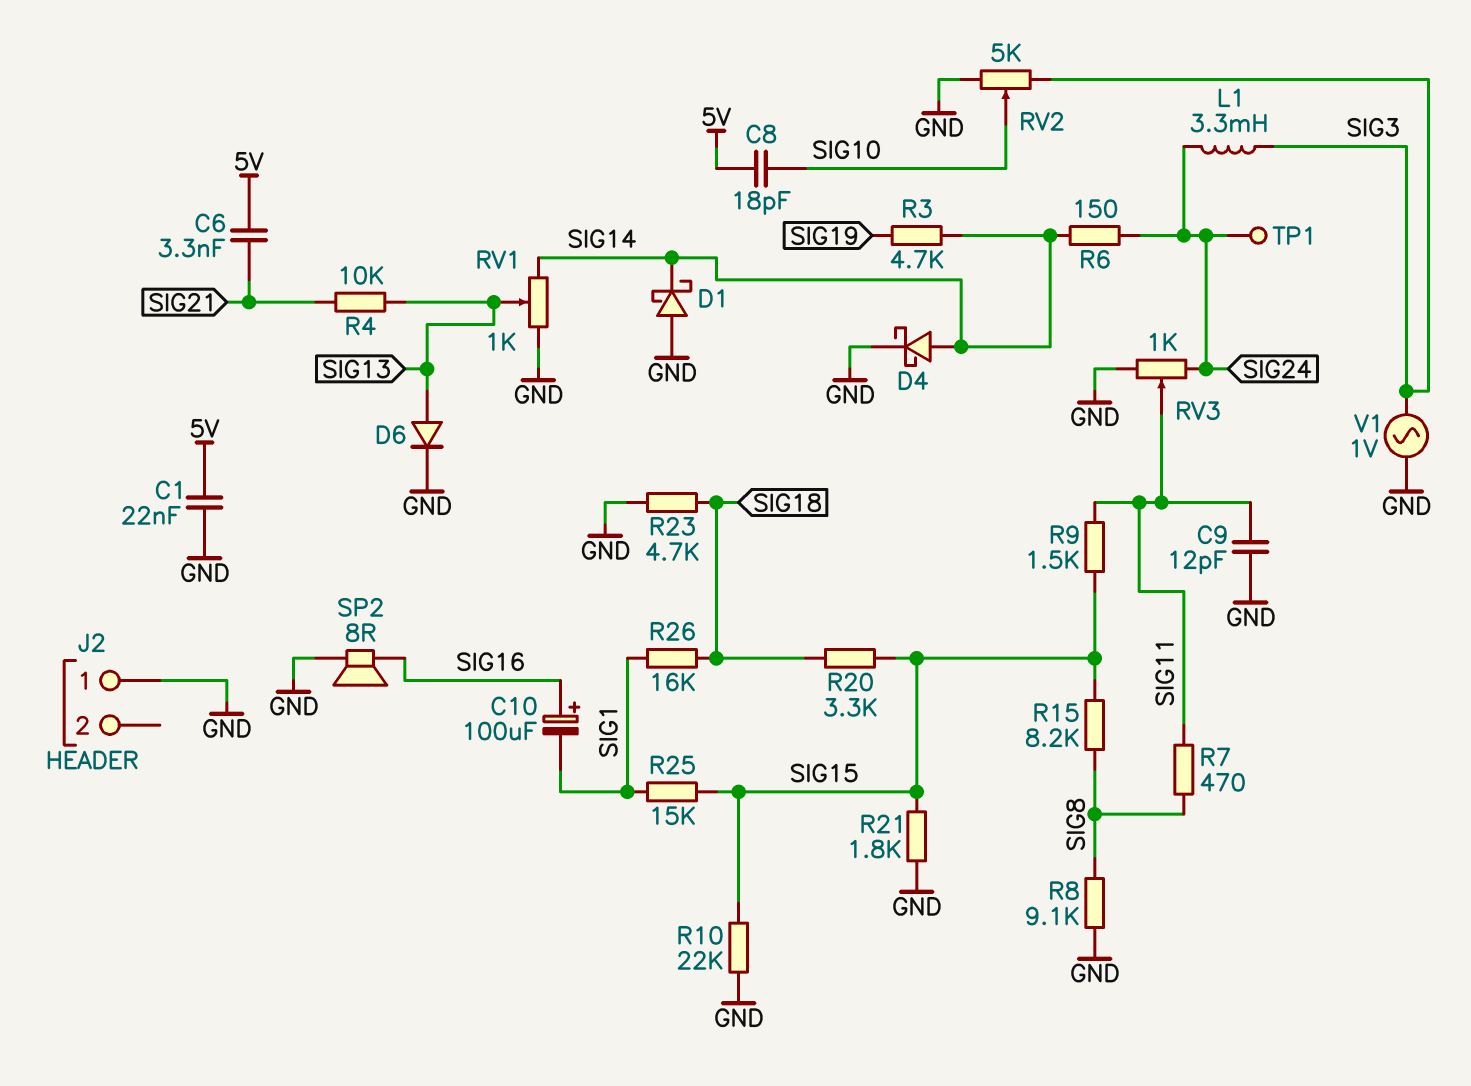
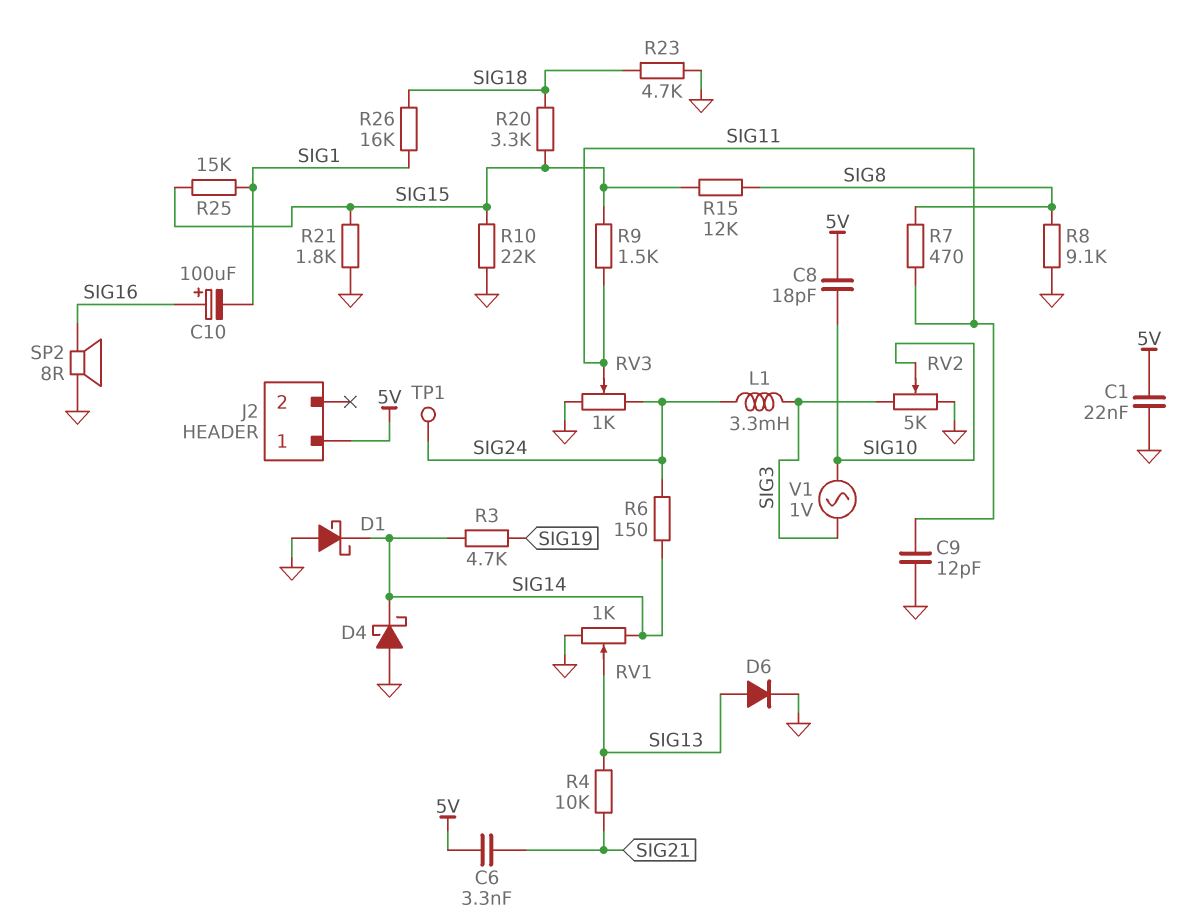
D4: schottky (A SIG14, K GND) -> schottky (A GND, K SIG14)
J2 pin 1: GND -> 5V
R15: 8.2k (SIG8, SIG15) -> 12k (SIG8, SIG15)
V1: AC 1V (GND, SIG3) -> AC 1V (SIG3, SIG10)

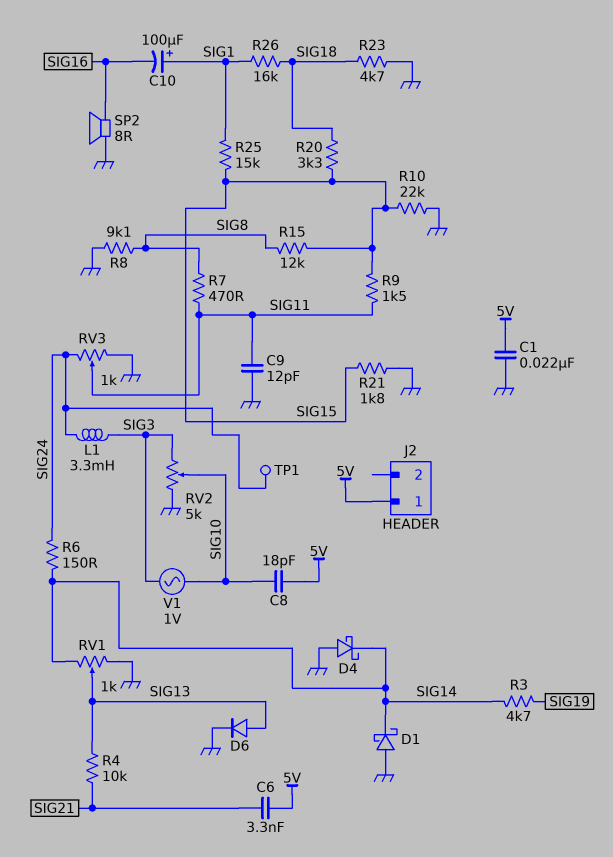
C10: 100uF (plus SIG16, minus SIG1) -> 100uF (plus SIG1, minus SIG16)

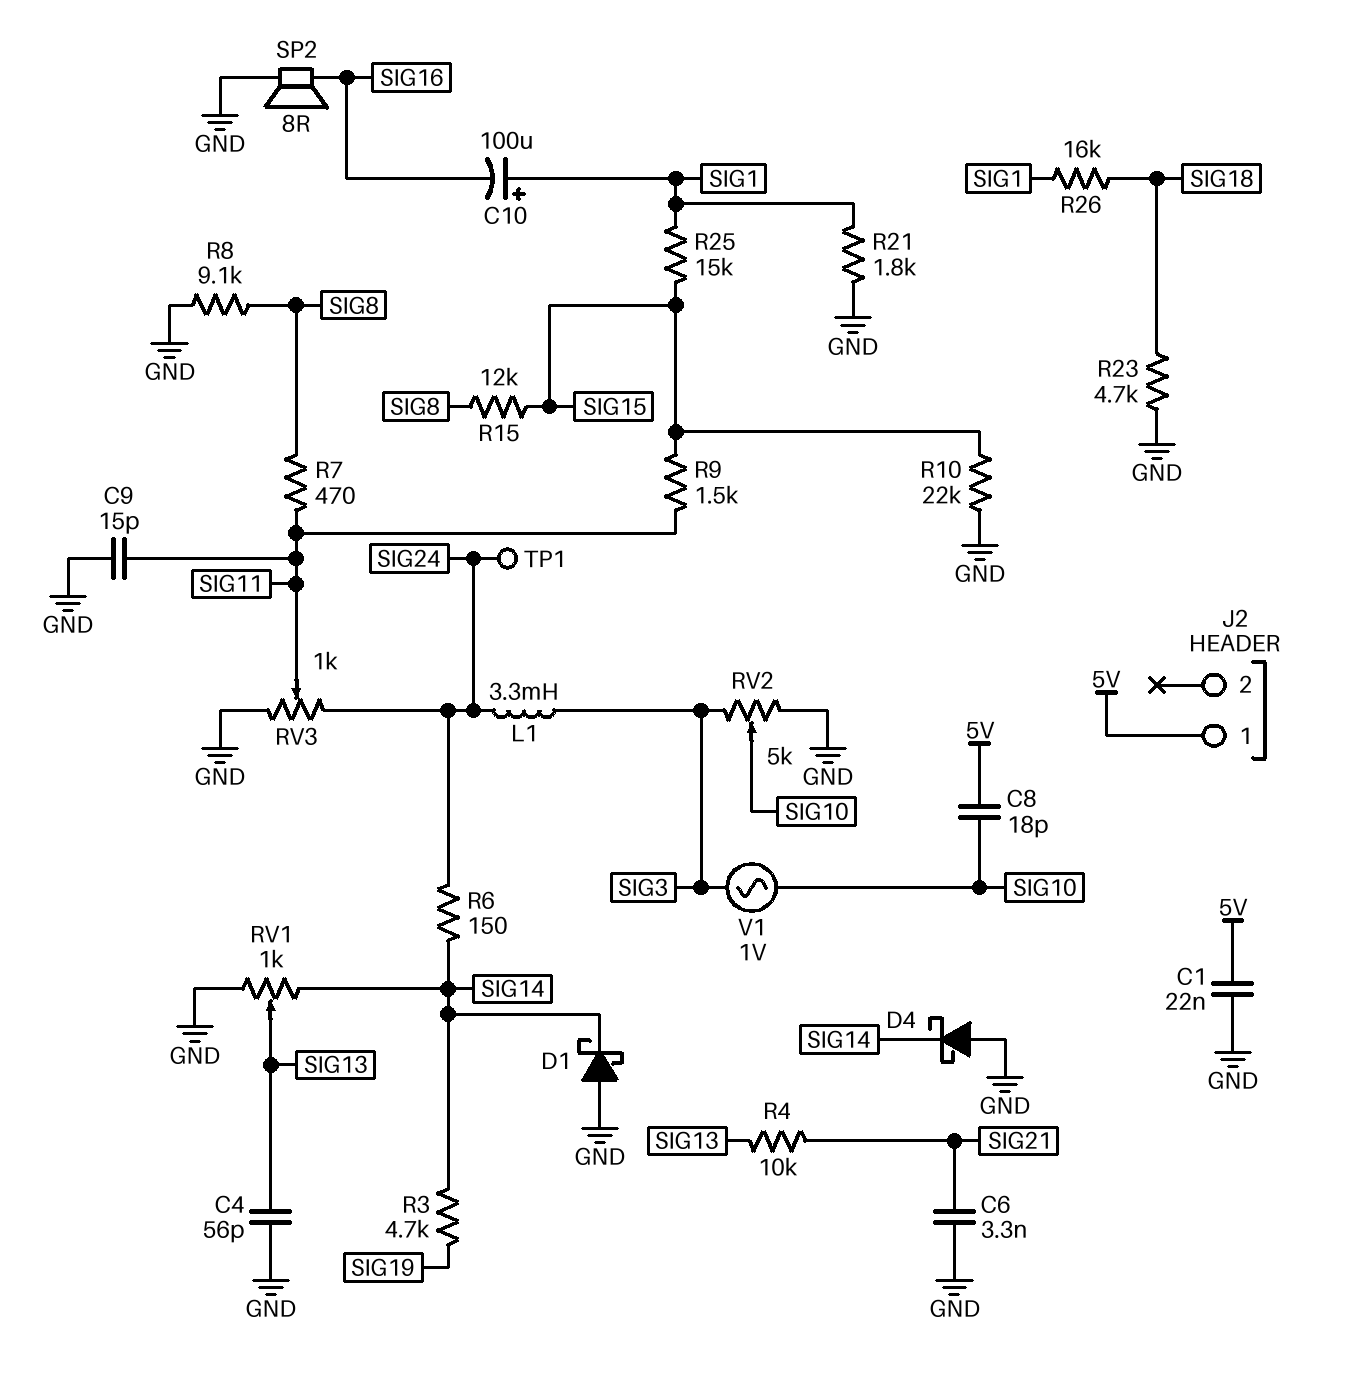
C4: none -> 56pF (GND, SIG13)
C6: 3.3nF (5V, SIG21) -> 3.3nF (GND, SIG21)
C9: 12pF (GND, SIG11) -> 15pF (GND, SIG11)
D6: diode (A SIG13, K GND) -> none
R20: 3.3k (SIG15, SIG18) -> none
R21: 1.8k (GND, SIG15) -> 1.8k (GND, SIG1)

